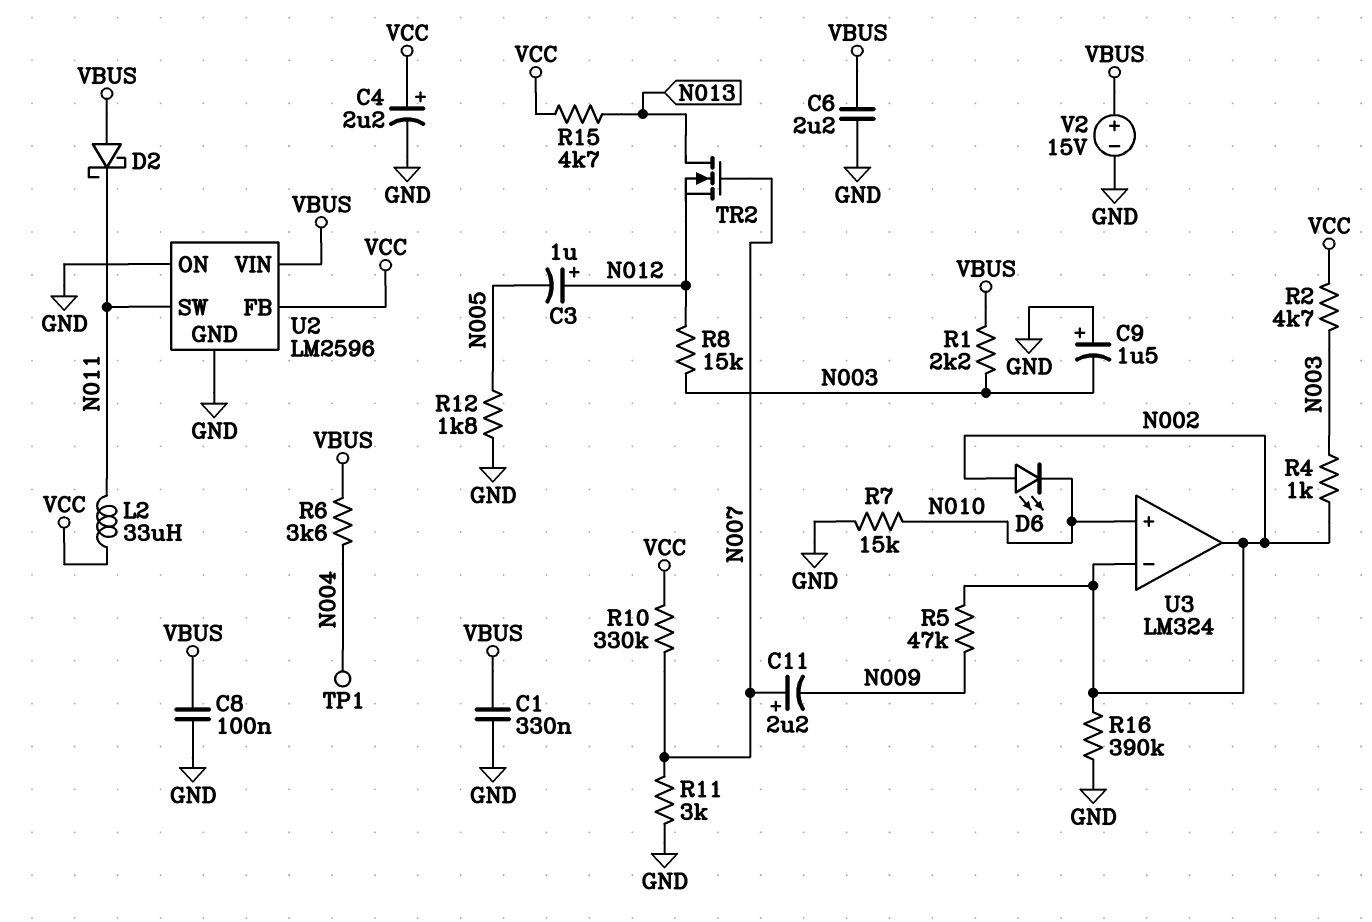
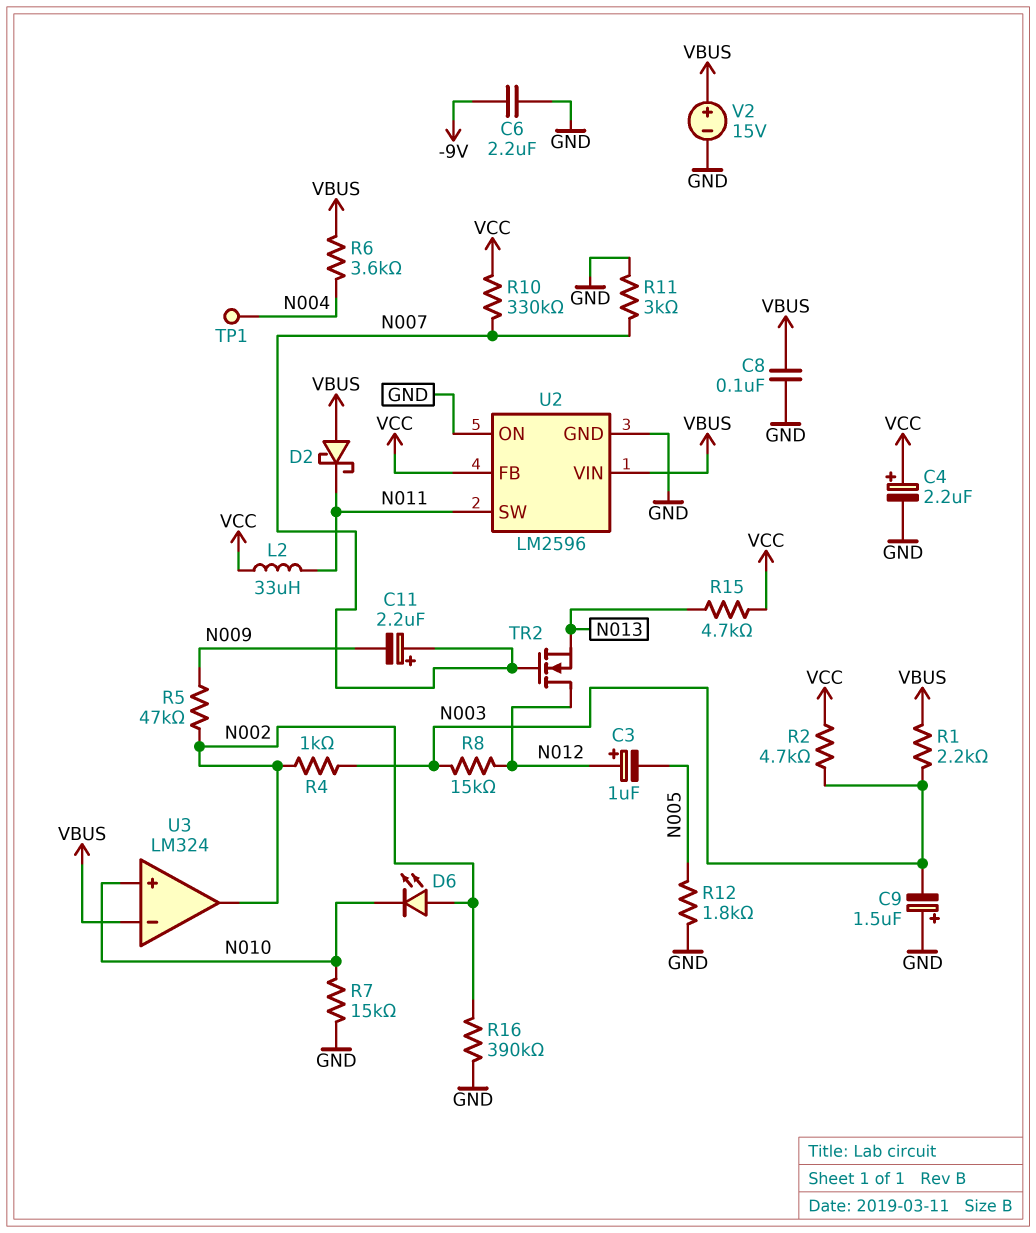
C1: 330nF (GND, VBUS) -> none
C6: 2.2uF (GND, VBUS) -> 2.2uF (-9V, GND)
TR2: NMOS (G N007, D N013, S N012) -> NMOS (G N007, D N012, S N013)
U3 pin in-: N002 -> VBUS

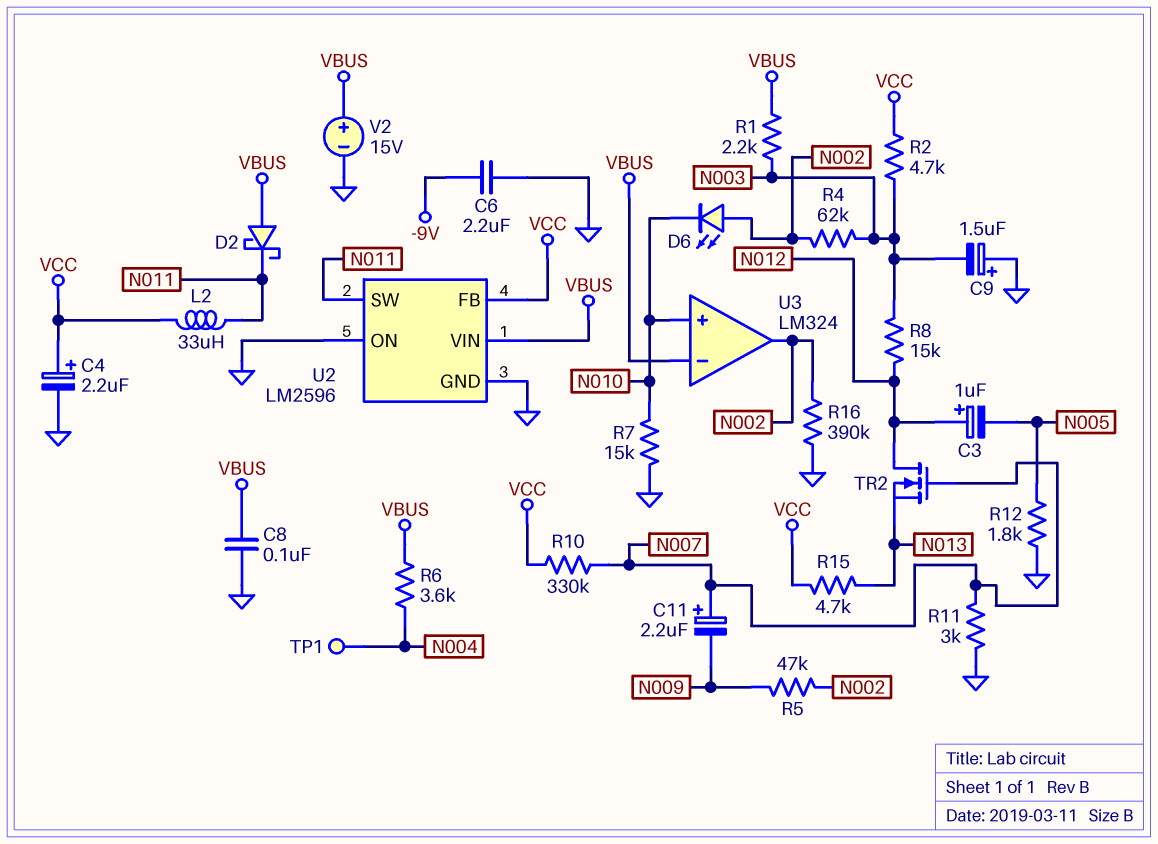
R4: 1k (N002, N003) -> 62k (N002, N003)

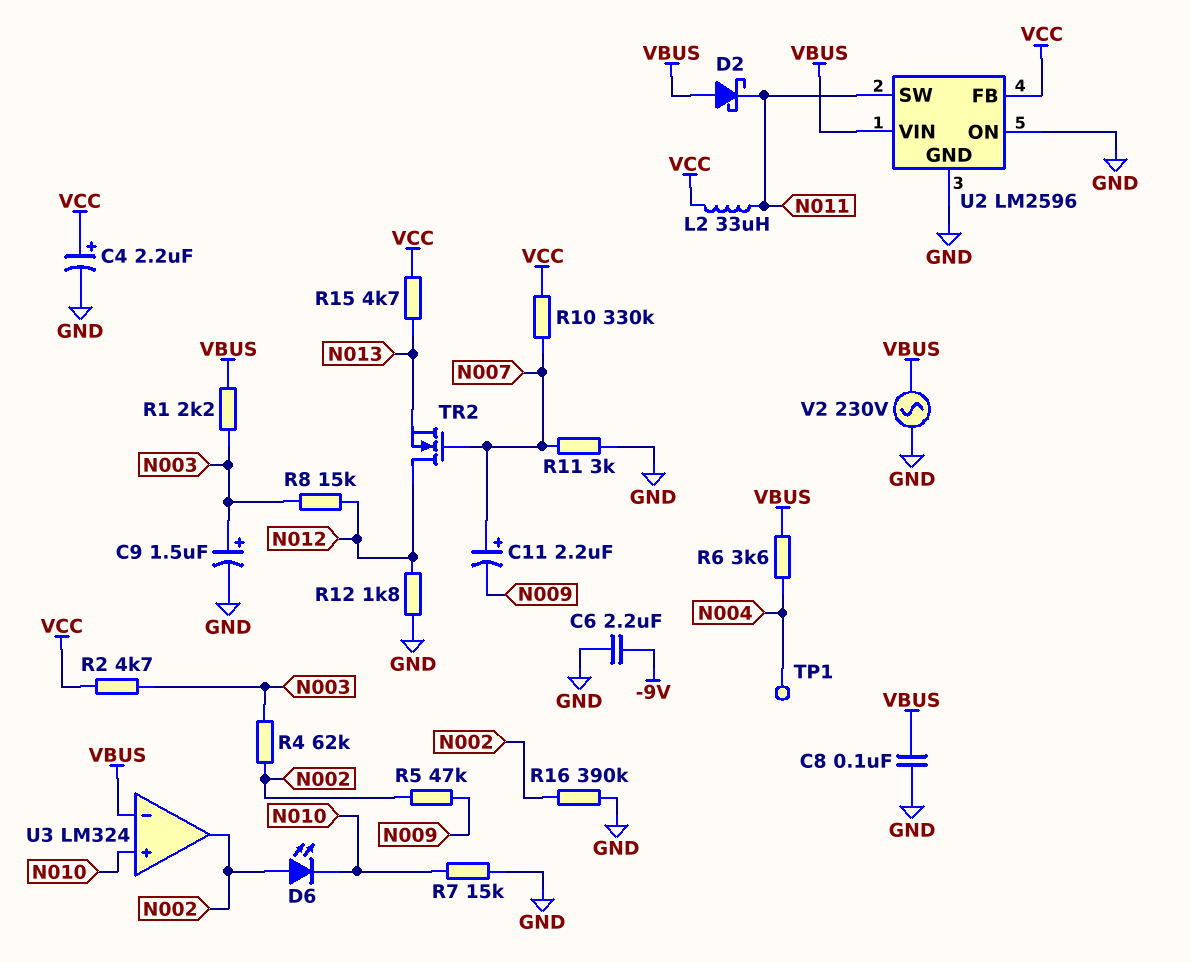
C3: 1uF (plus N012, minus N005) -> none
C9: 1.5uF (plus GND, minus N003) -> 1.5uF (plus N003, minus GND)
R12: 1.8k (GND, N005) -> 1.8k (GND, N012)
V2: 15V (plus VBUS, minus GND) -> AC 230V (GND, VBUS)

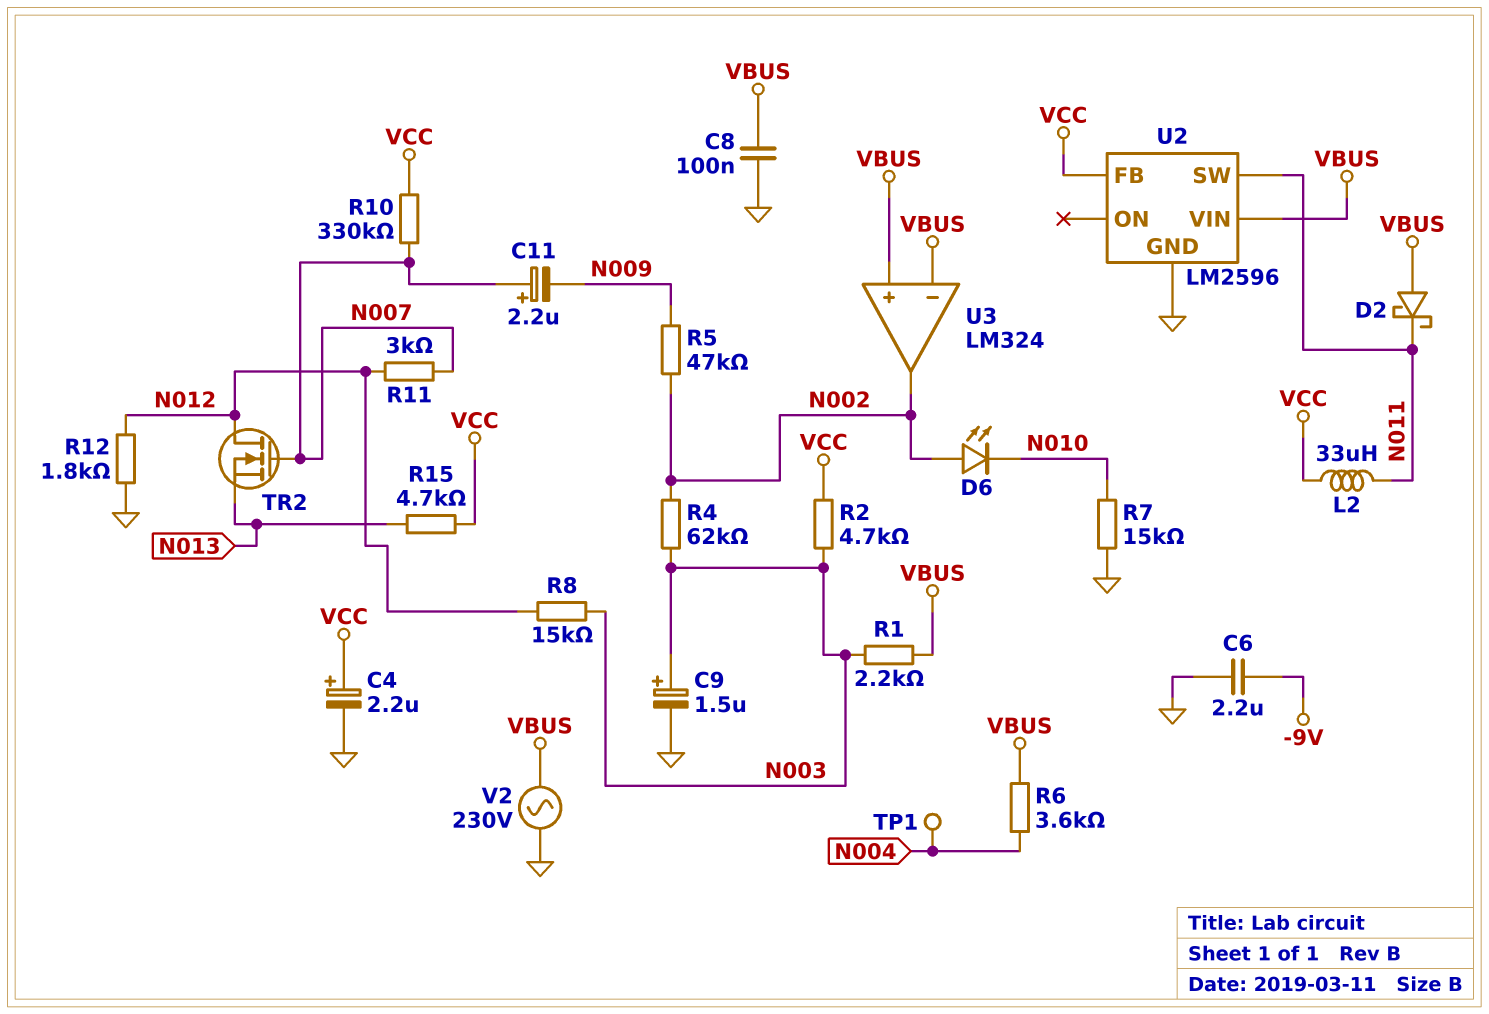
R11: 3k (GND, N007) -> 3k (N007, N012)
R16: 390k (GND, N002) -> none
U2 pin ON: GND -> none
U3 pin in+: N010 -> VBUS

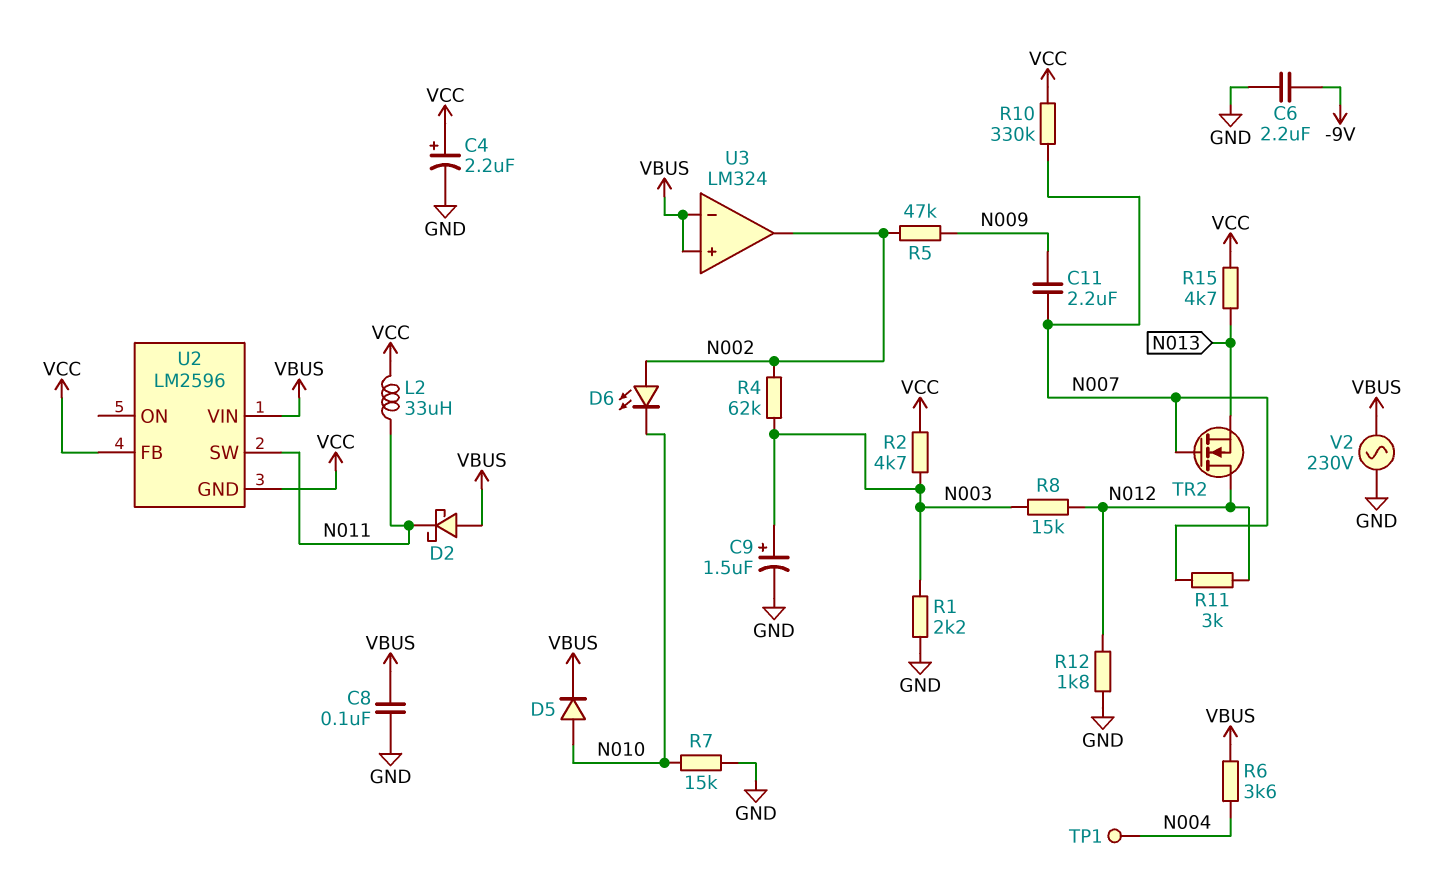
C11: 2.2uF (plus N007, minus N009) -> 2.2uF (N007, N009)
D5: none -> diode (A N010, K VBUS)
R1: 2.2k (N003, VBUS) -> 2.2k (GND, N003)
U2 pin GND: GND -> VCC

